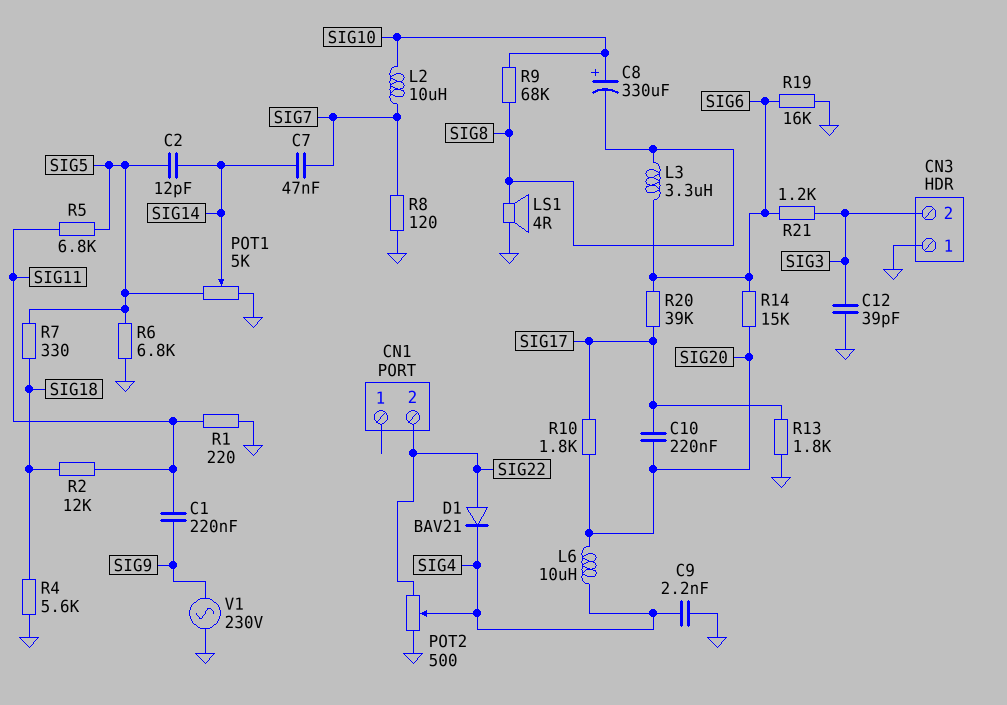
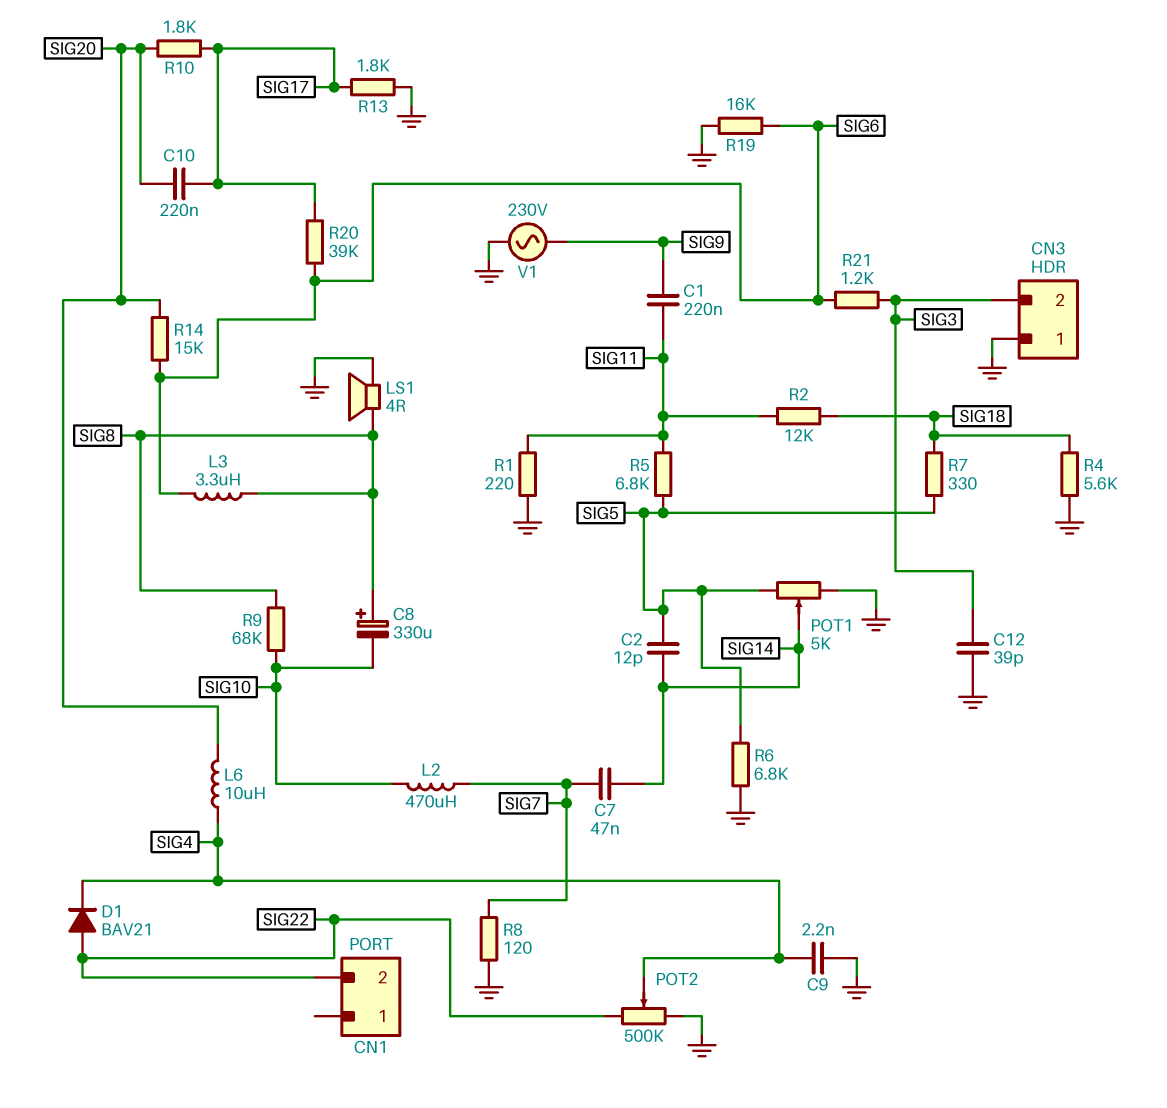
C8: 330uF (plus SIG10, minus SIG8) -> 330uF (plus SIG8, minus SIG10)
L2: 10uH (SIG7, SIG10) -> 470uH (SIG7, SIG10)
POT2: 500 (GND, SIG22, wiper SIG4) -> 500k (GND, SIG22, wiper SIG4)

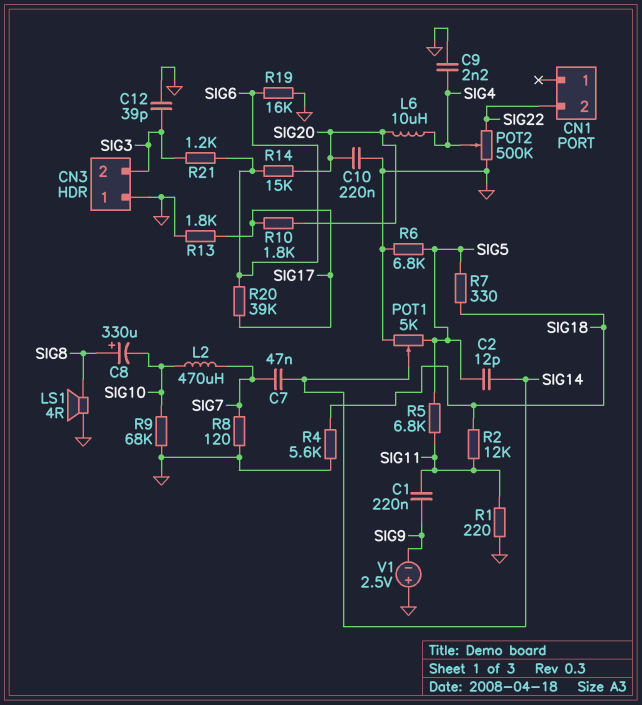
C10: 220nF (SIG17, SIG20) -> 220nF (GND, SIG20)
D1: diode BAV21 (A SIG22, K SIG4) -> none
L3: 3.3uH (SIG6, SIG8) -> none
R9: 68k (SIG8, SIG10) -> 68k (GND, SIG10)
V1: AC 230V (GND, SIG9) -> 2.5V (plus GND, minus SIG9)

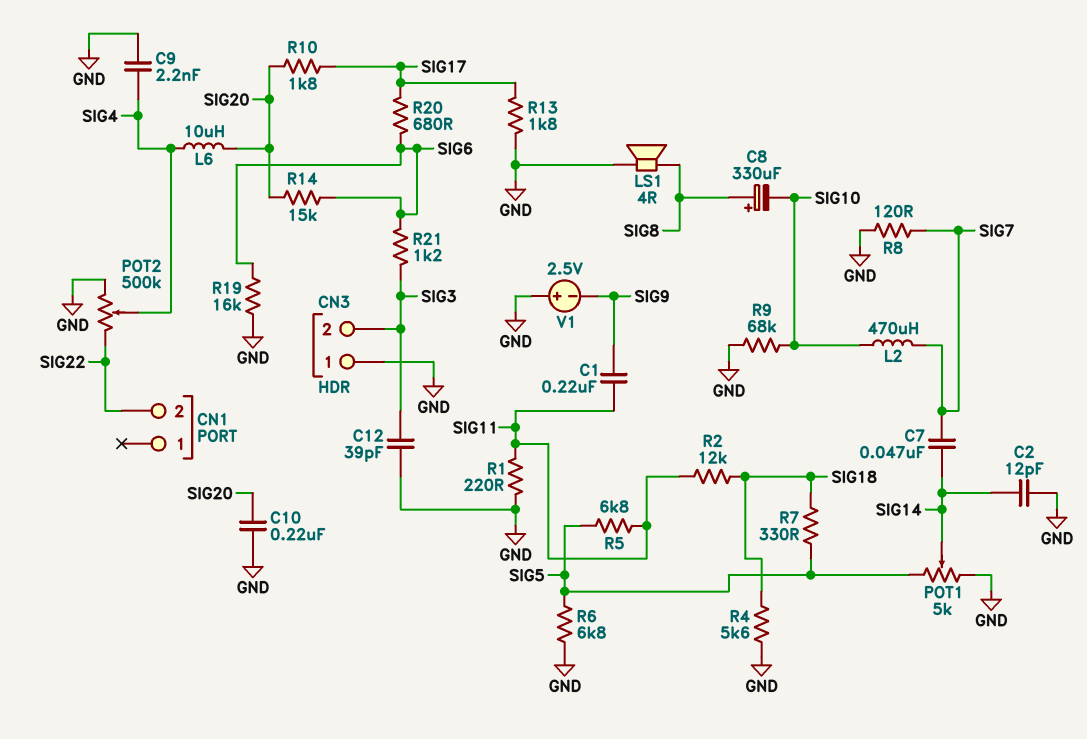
C2: 12pF (SIG5, SIG14) -> 12pF (GND, SIG14)
R20: 39k (SIG6, SIG17) -> 680 (SIG6, SIG17)

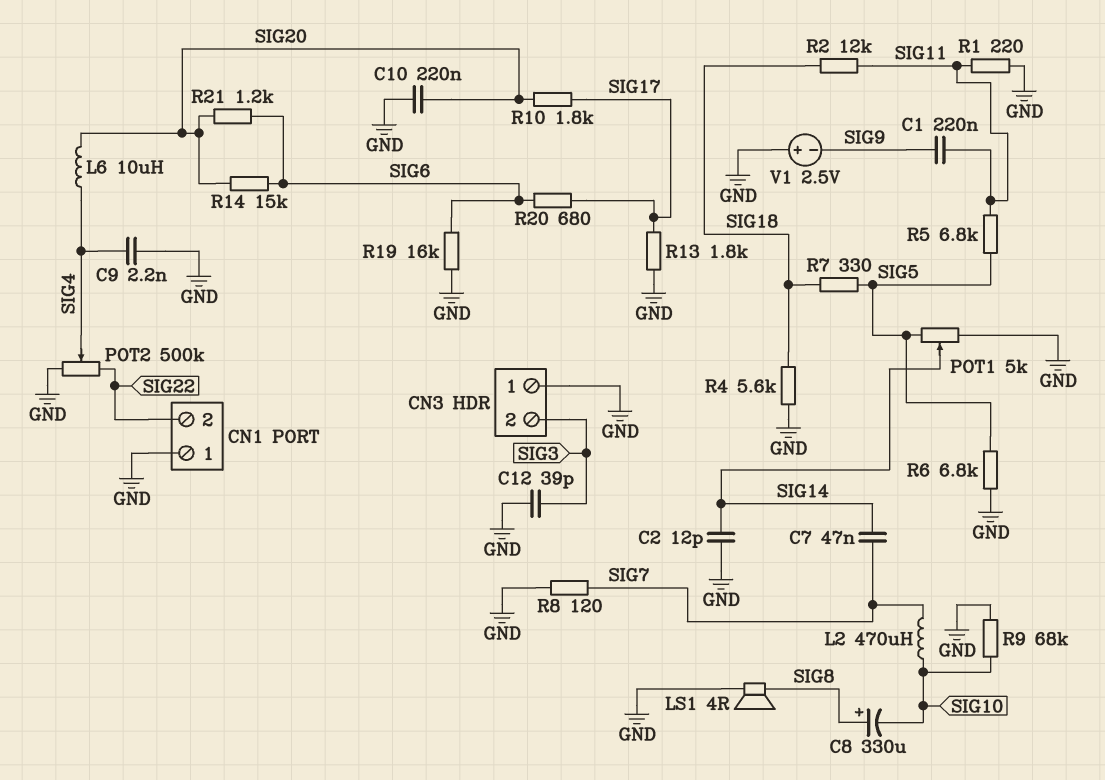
CN1 pin 1: none -> GND
R21: 1.2k (SIG3, SIG6) -> 1.2k (SIG6, SIG20)

